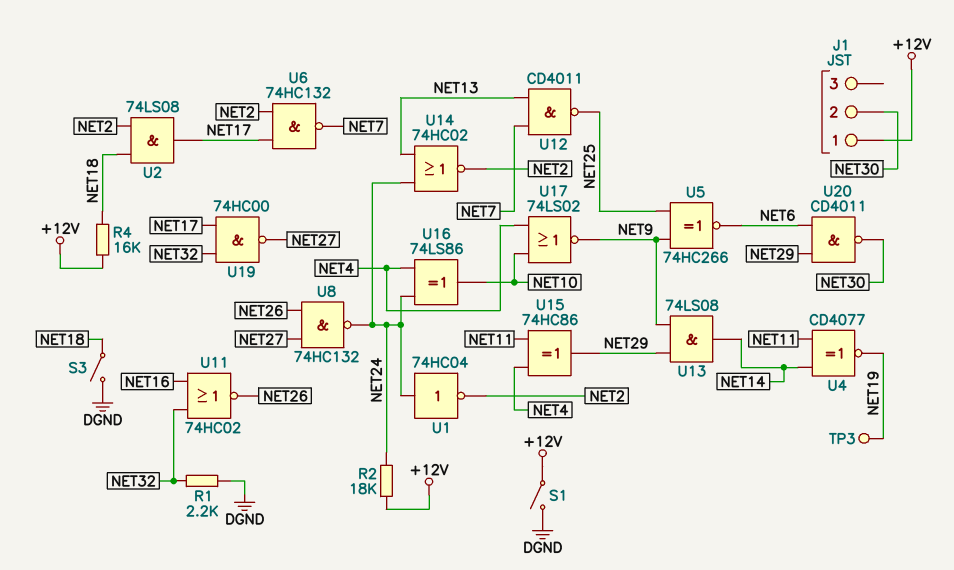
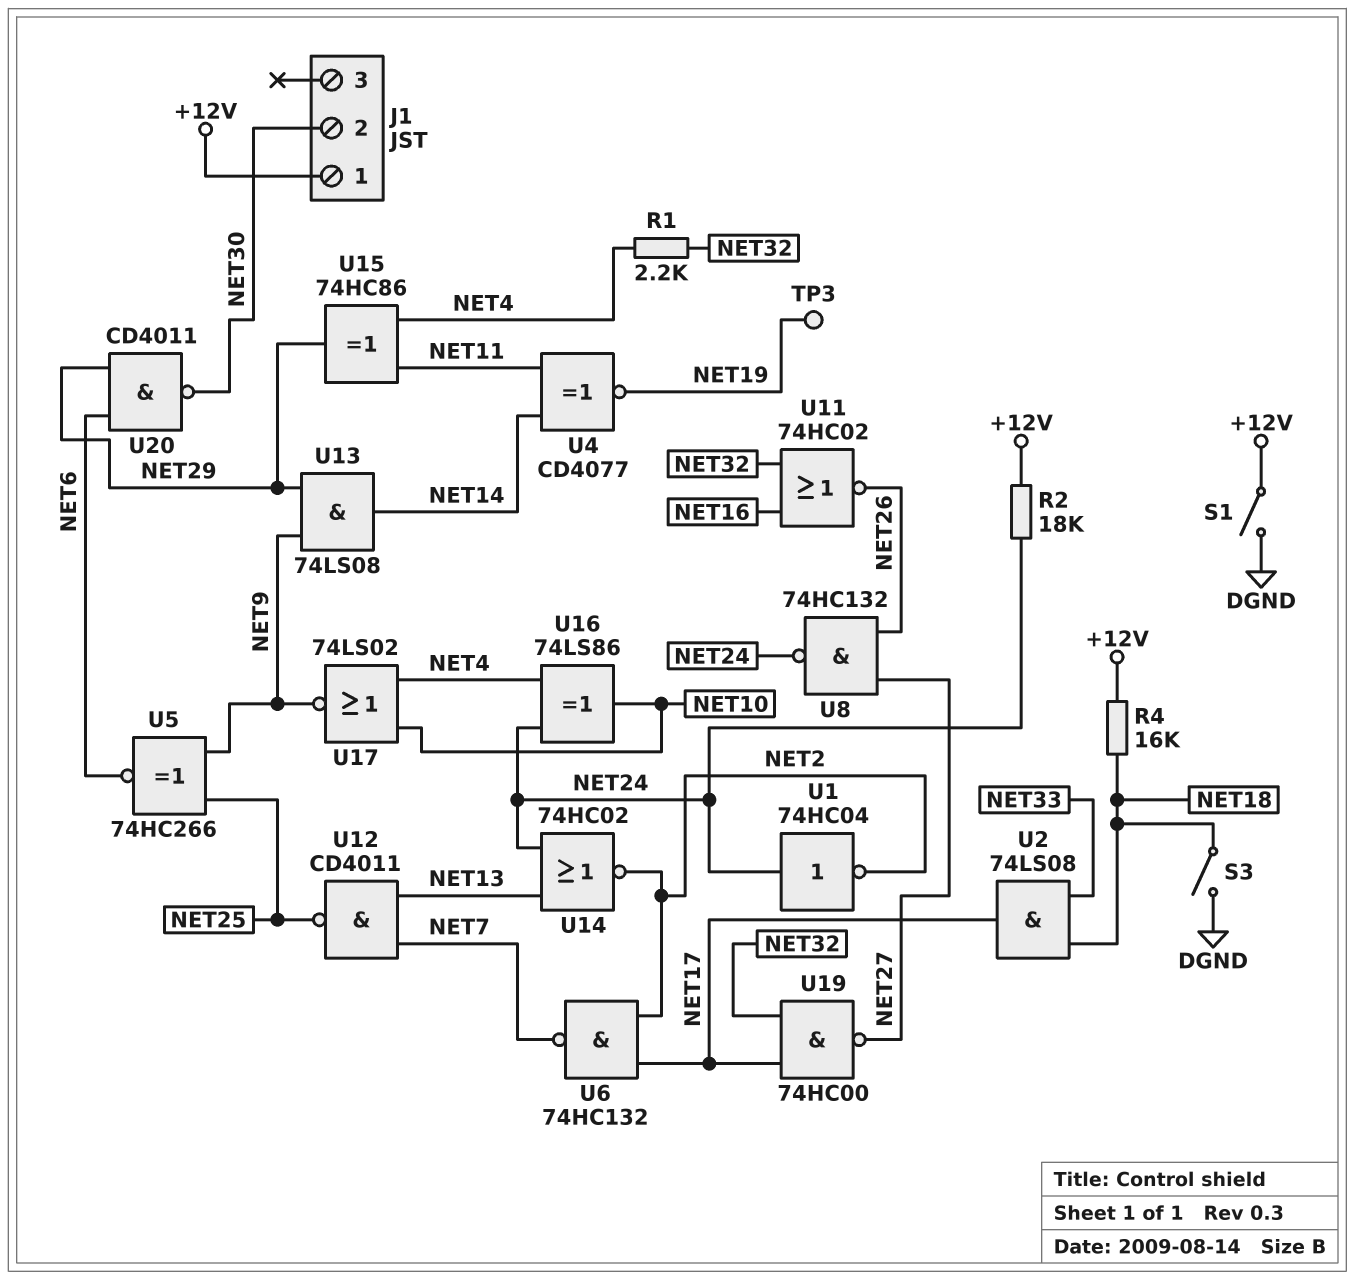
R1: 2.2k (DGND, NET32) -> 2.2k (NET4, NET32)
U2: AND 74LS08 (in NET2, in NET18, out NET17) -> AND 74LS08 (in NET18, in NET33, out NET17)

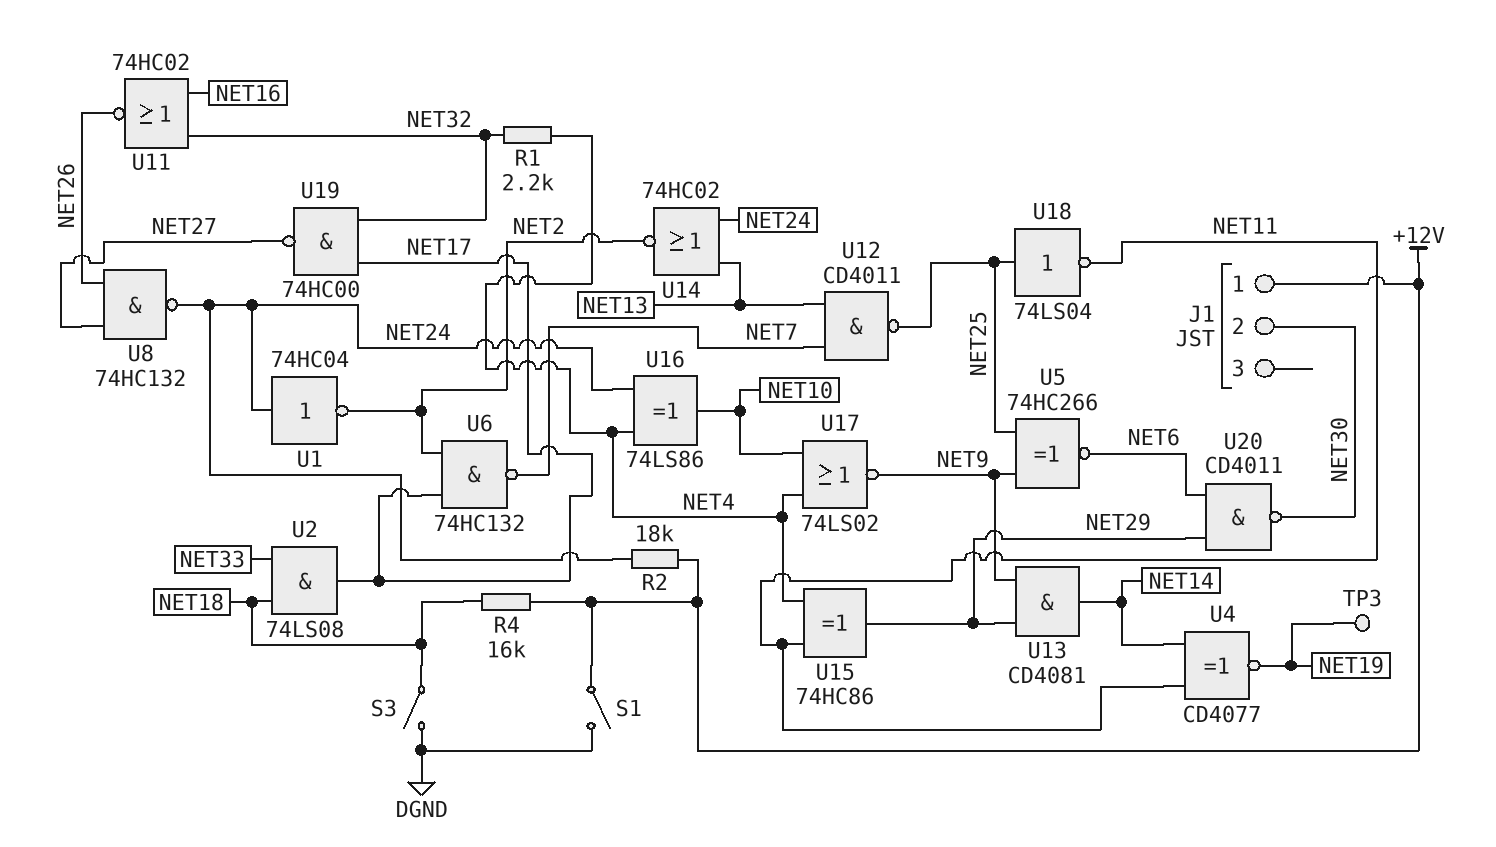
U13: AND 74LS08 (in NET9, in NET29, out NET14) -> AND CD4081 (in NET9, in NET29, out NET14)
U18: none -> NOT 74LS04 (in NET25, out NET11)

